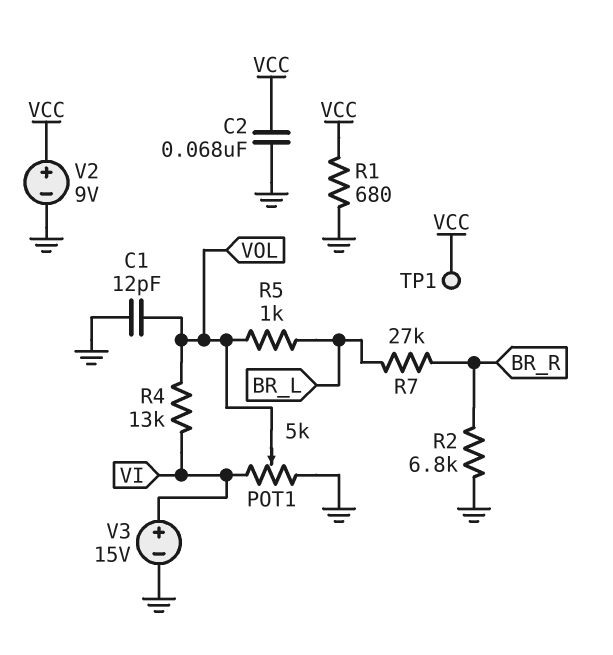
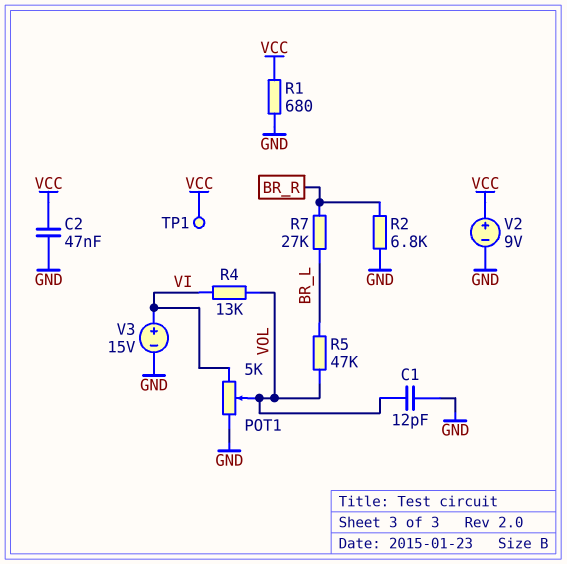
C2: 68nF (GND, VCC) -> 47nF (GND, VCC)
R5: 1k (BR_L, VOL) -> 47k (BR_L, VOL)

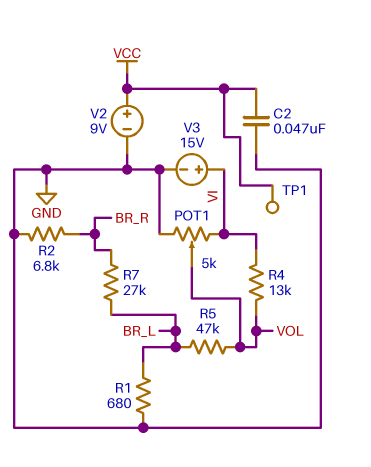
C1: 12pF (GND, VOL) -> none
R1: 680 (GND, VCC) -> 680 (BR_L, GND)

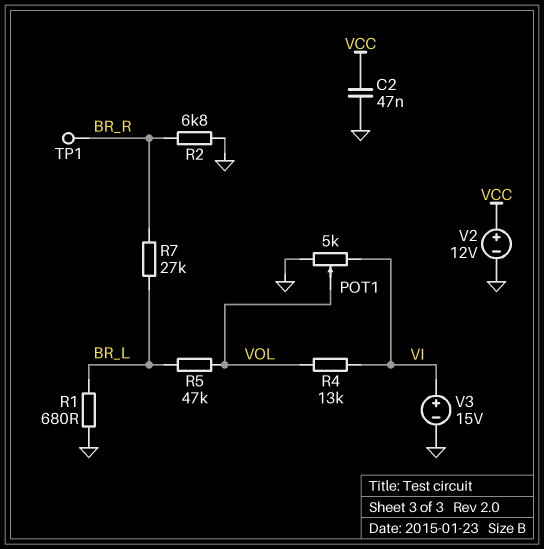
TP1: test point (VCC) -> test point (BR_R)
V2: 9V (plus VCC, minus GND) -> 12V (plus VCC, minus GND)

